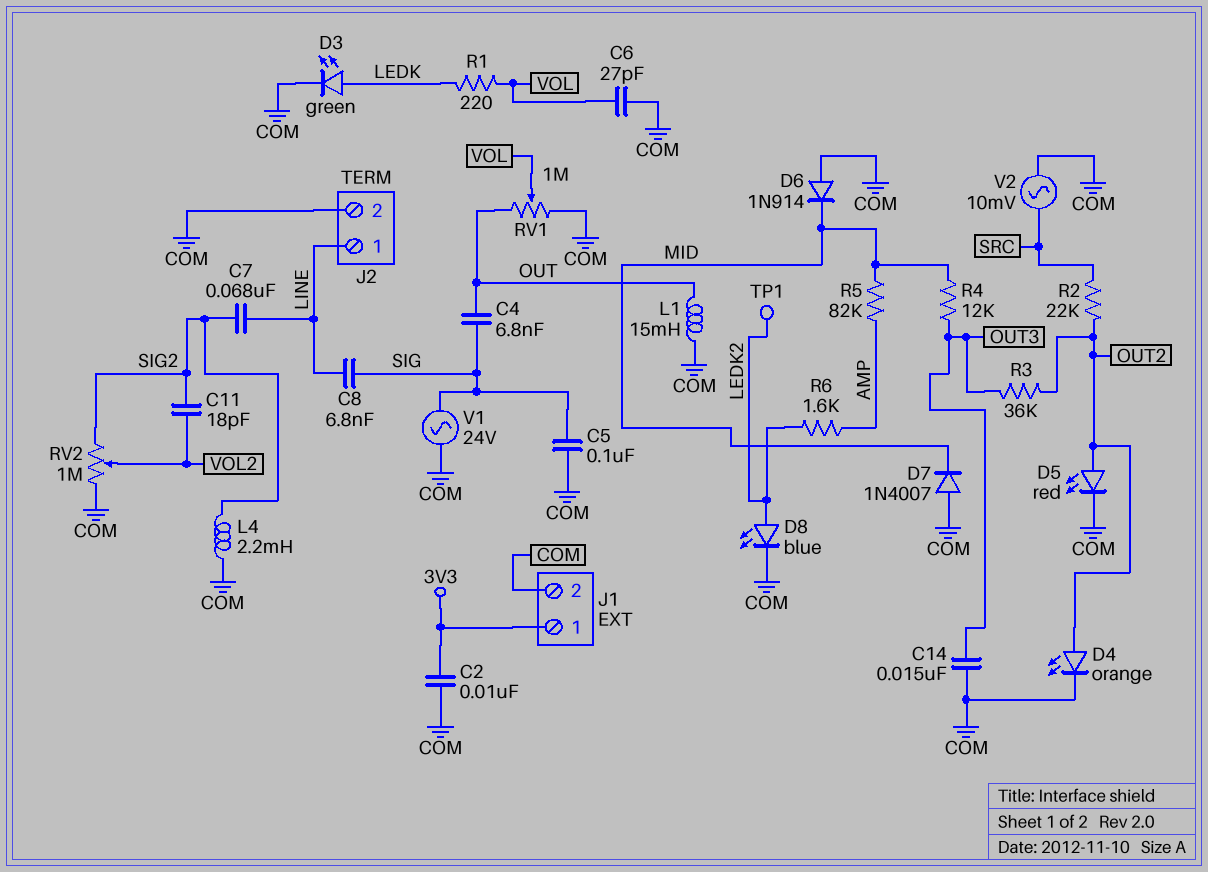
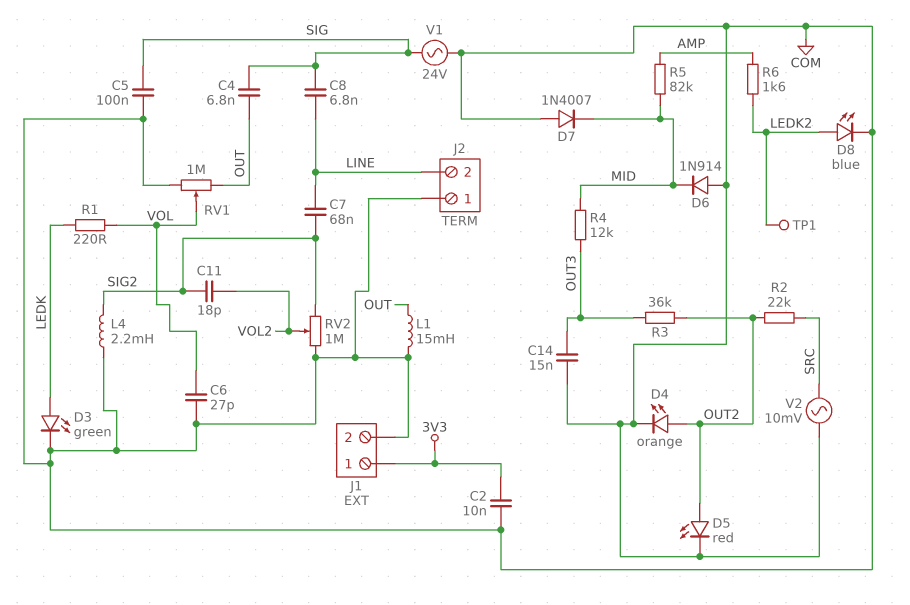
J2 pin 1: LINE -> COM
J2 pin 2: COM -> LINE

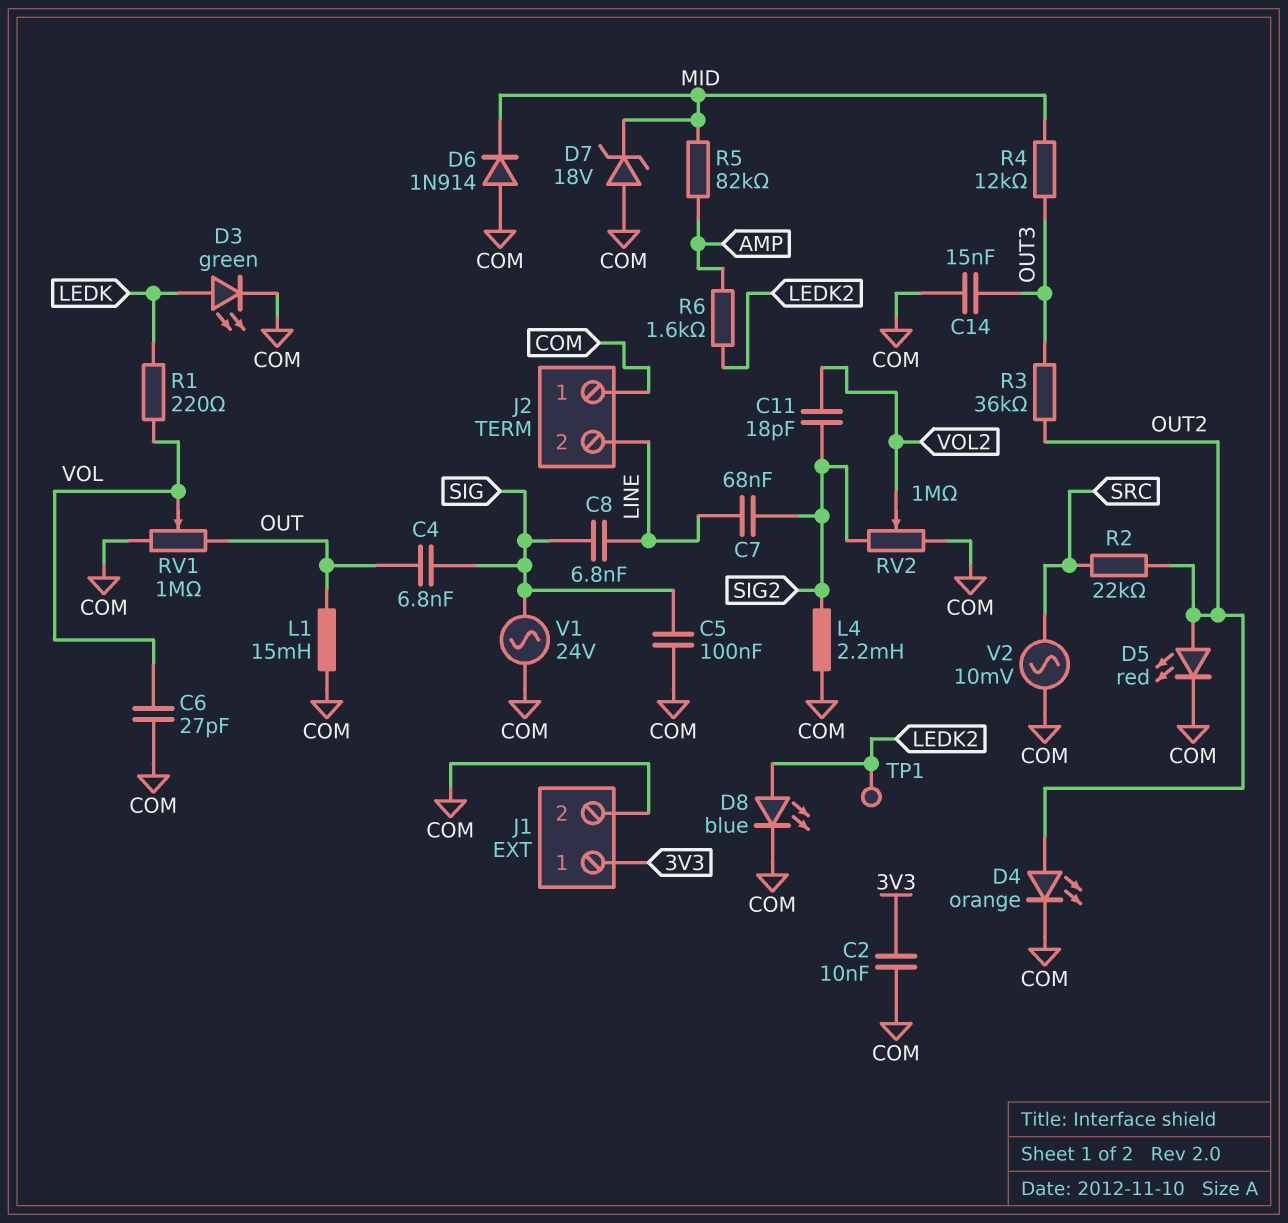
D7: diode 1N4007 (A COM, K MID) -> zener 18V (A COM, K MID)

